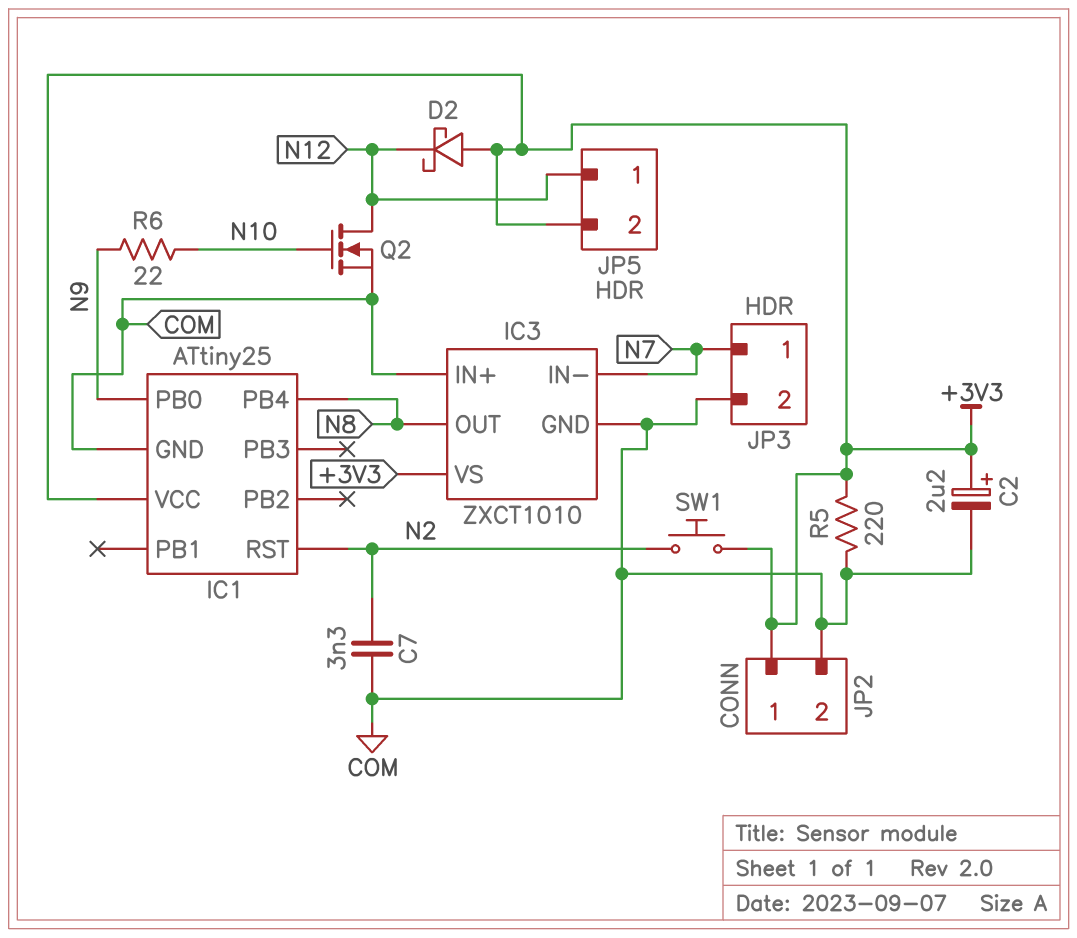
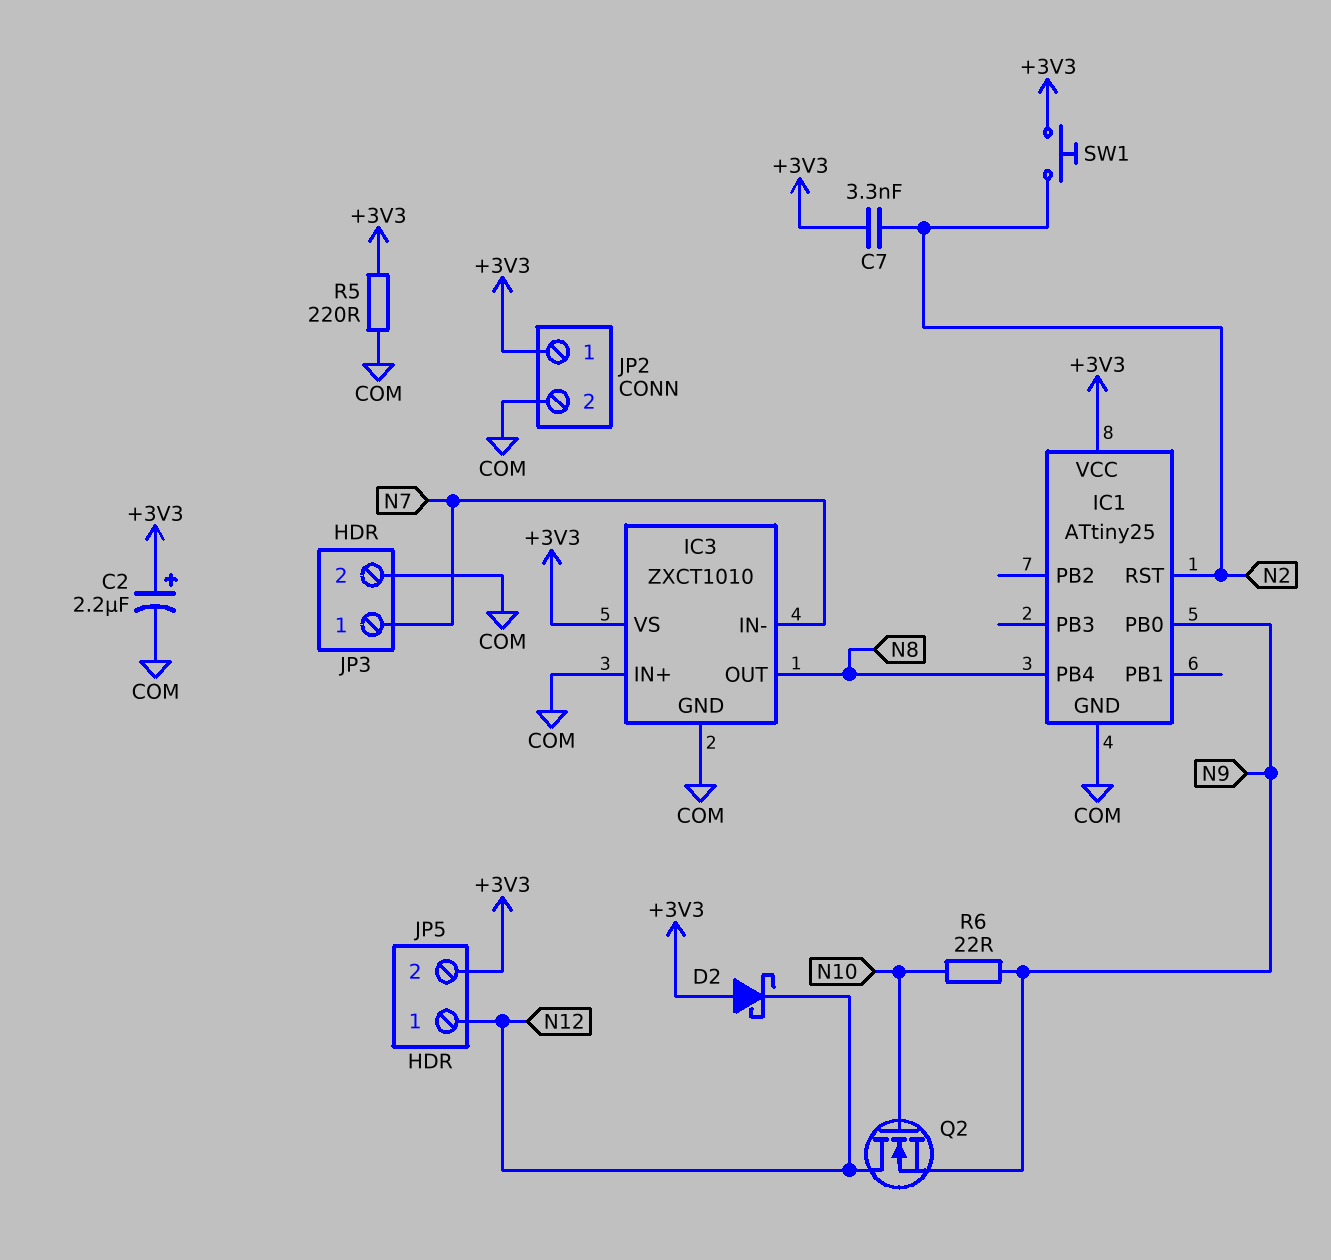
C7: 3.3nF (COM, N2) -> 3.3nF (+3V3, N2)
Q2: NMOS (G N10, D N12, S COM) -> NMOS (G N10, D N12, S N9)

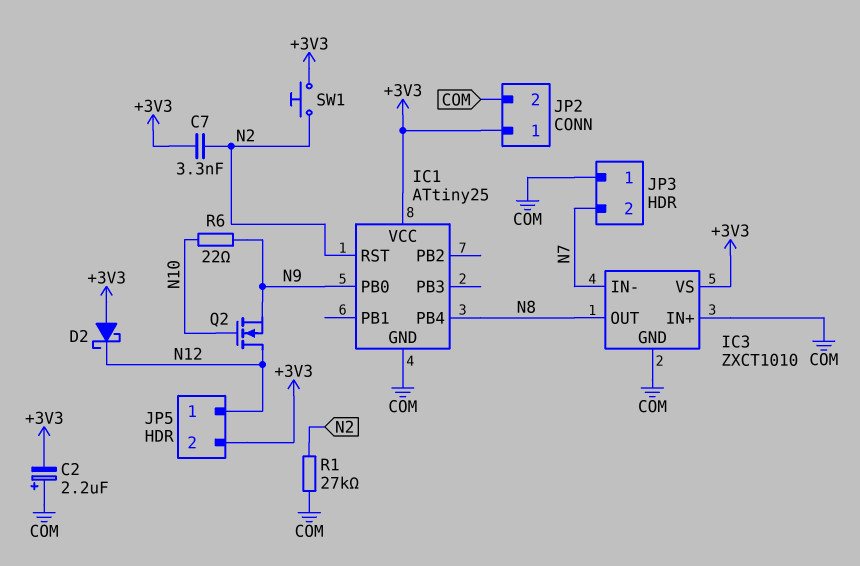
C2: 2.2uF (plus +3V3, minus COM) -> 2.2uF (plus COM, minus +3V3)
JP3 pin 1: N7 -> COM
JP3 pin 2: COM -> N7
R1: none -> 27k (COM, N2)
R5: 220 (+3V3, COM) -> none

